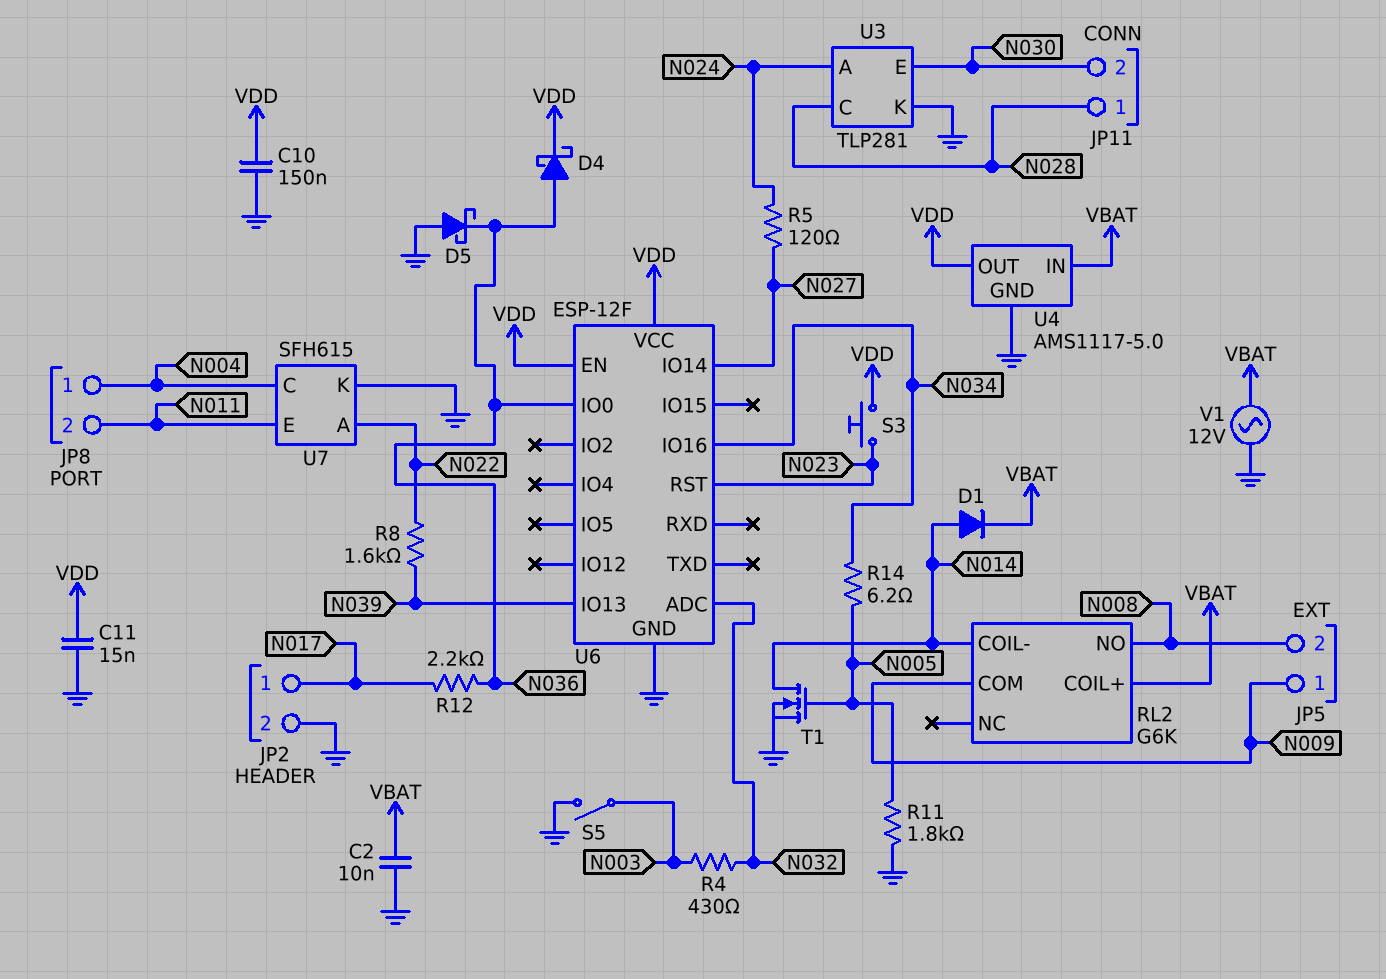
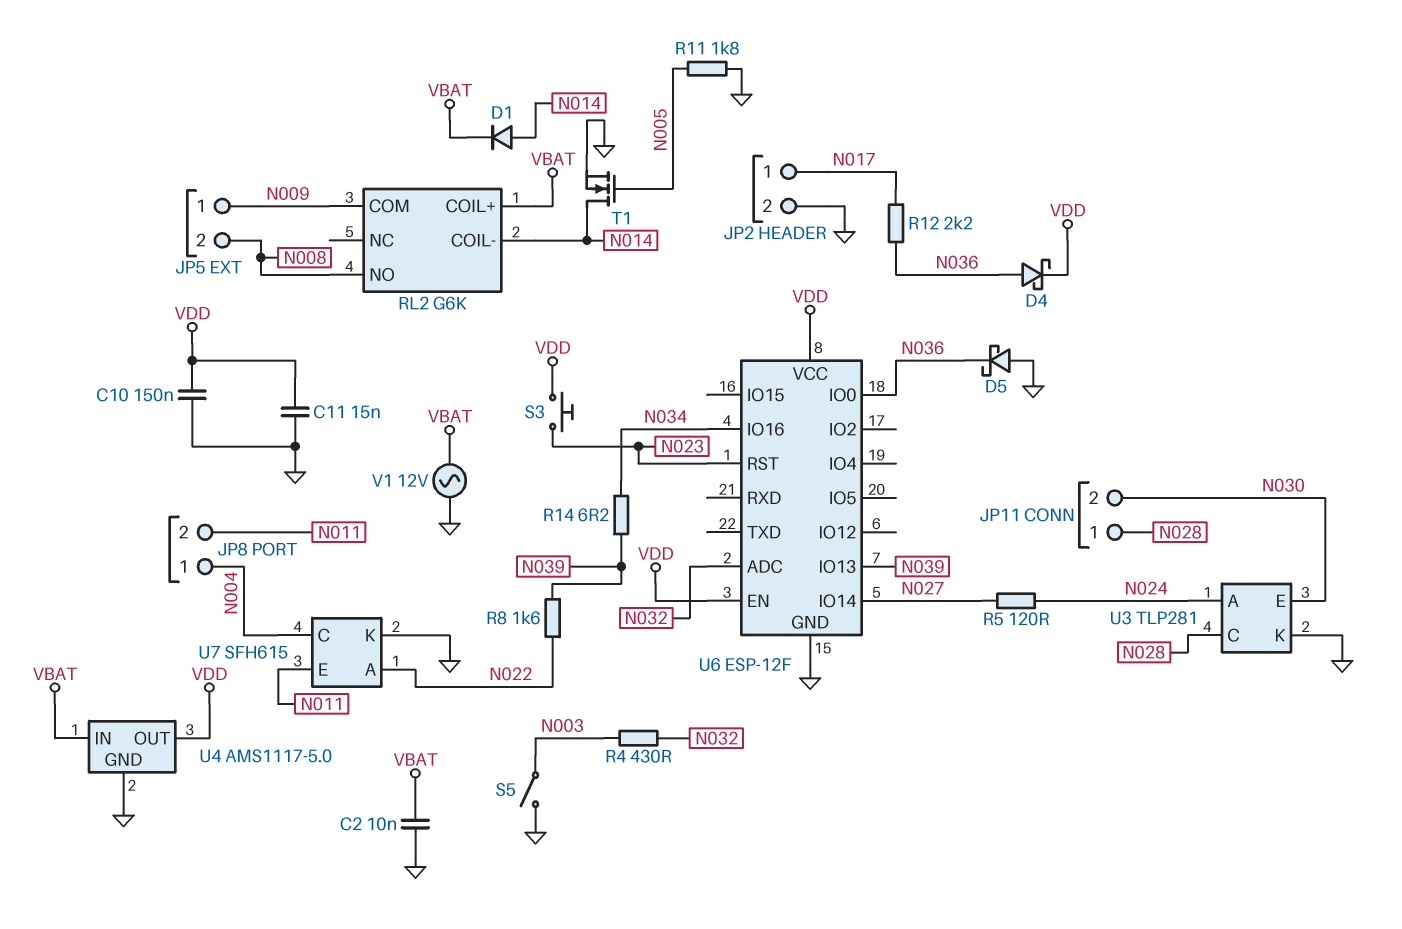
R14: 6.2 (N005, N034) -> 6.2 (N034, N039)

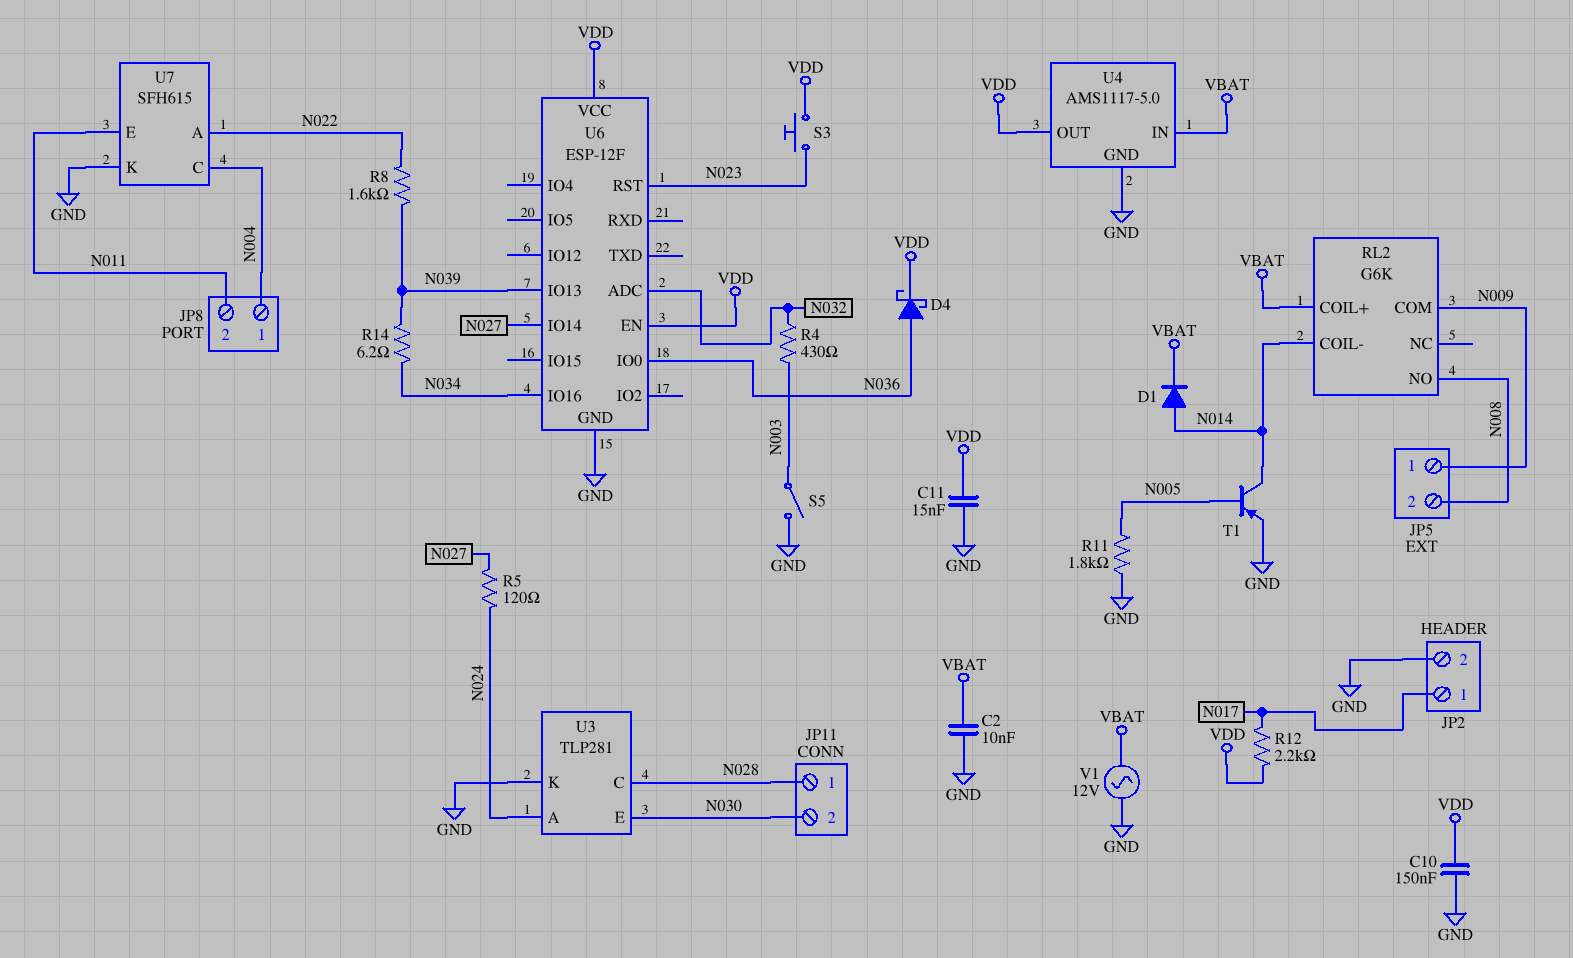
D5: schottky (A GND, K N036) -> none
R12: 2.2k (N017, N036) -> 2.2k (N017, VDD)
T1: NMOS (G N005, D N014, S GND) -> PNP (B N005, C N014, E GND)

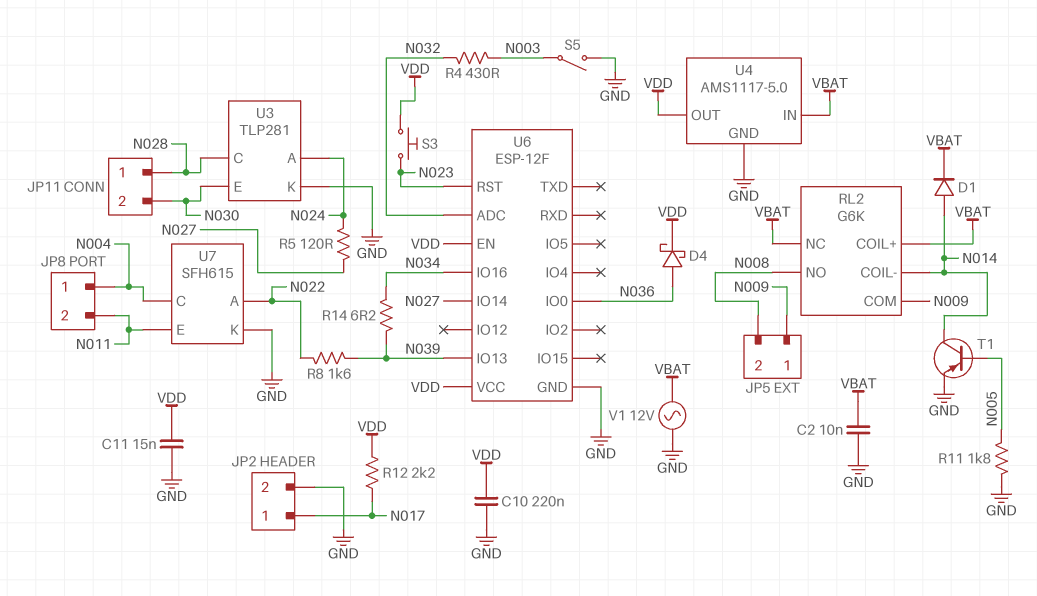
C10: 150nF (GND, VDD) -> 220nF (GND, VDD)
RL2 pin NC: none -> VBAT

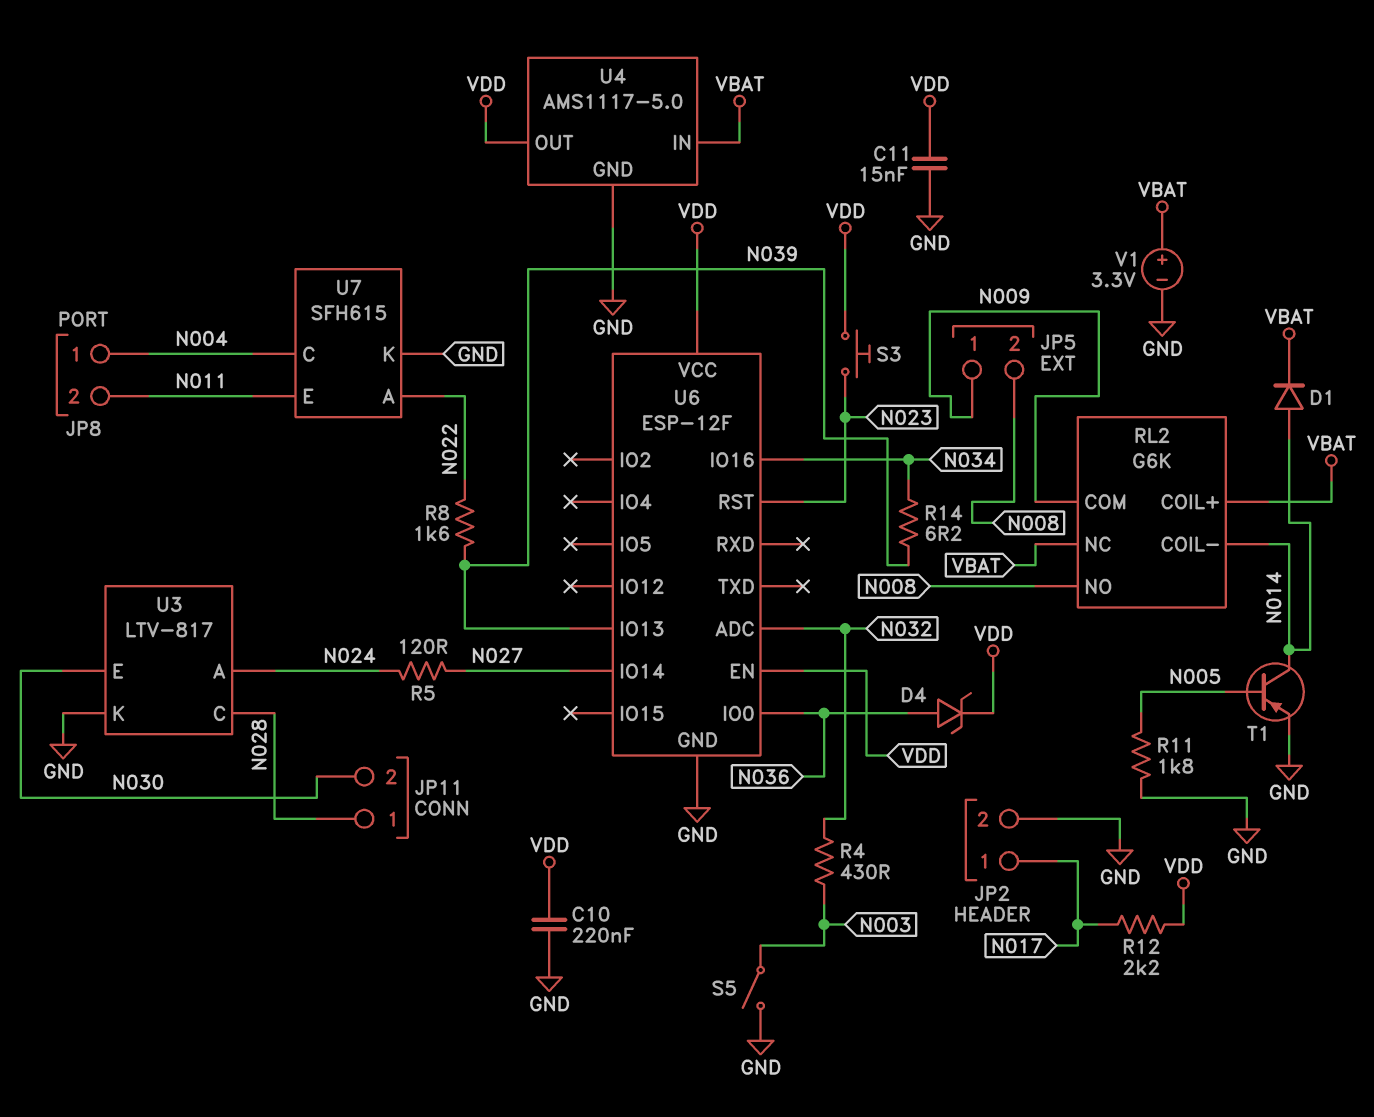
C2: 10nF (GND, VBAT) -> none
D4: schottky (A N036, K VDD) -> zener (A N036, K VDD)
U3: TLP281 -> LTV-817
V1: AC 12V (GND, VBAT) -> 3.3V (plus VBAT, minus GND)

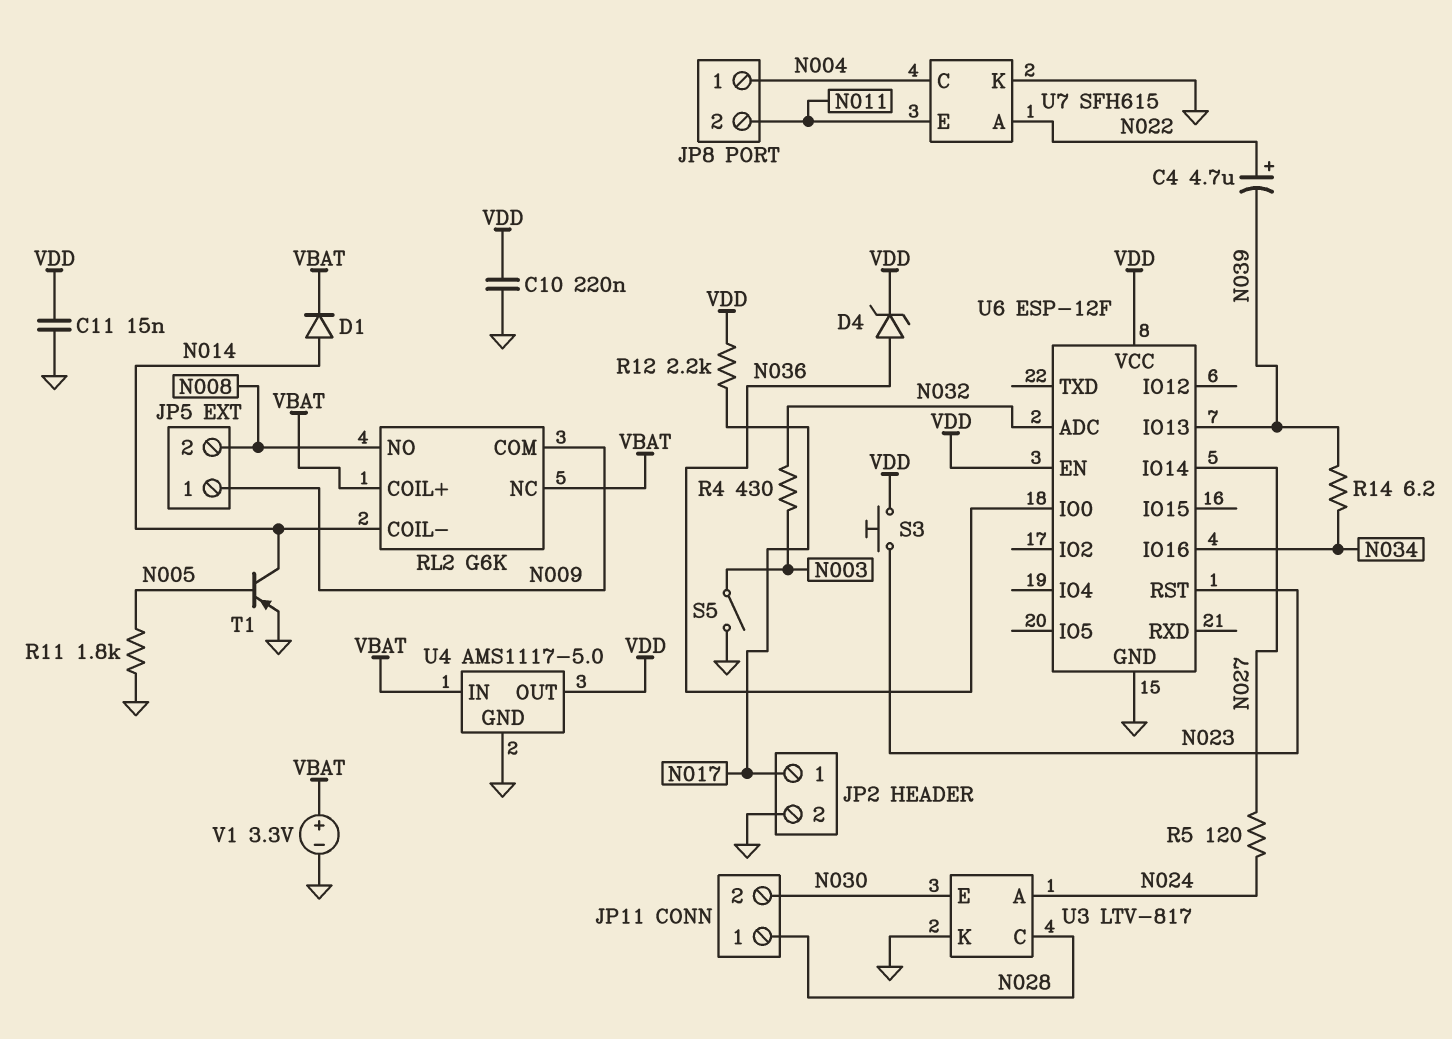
C4: none -> 4.7uF (plus N022, minus N039)
R8: 1.6k (N022, N039) -> none

